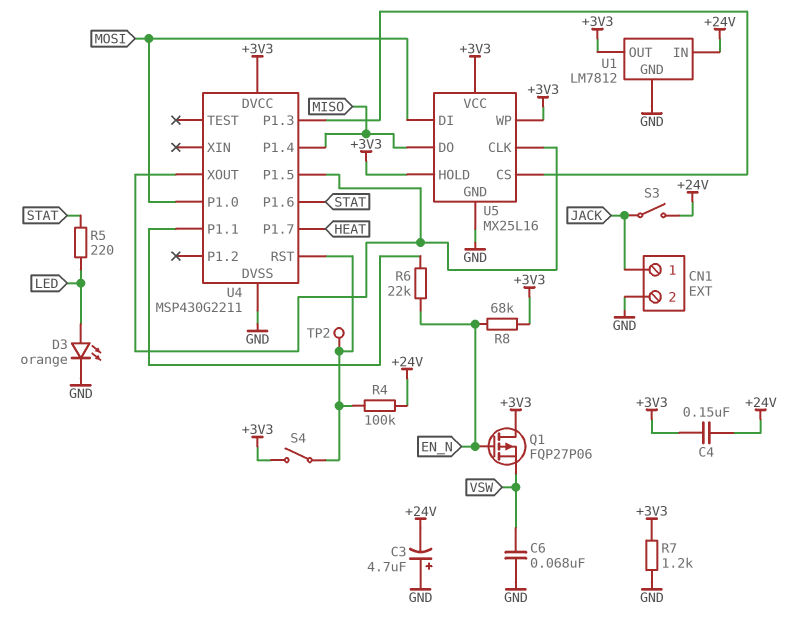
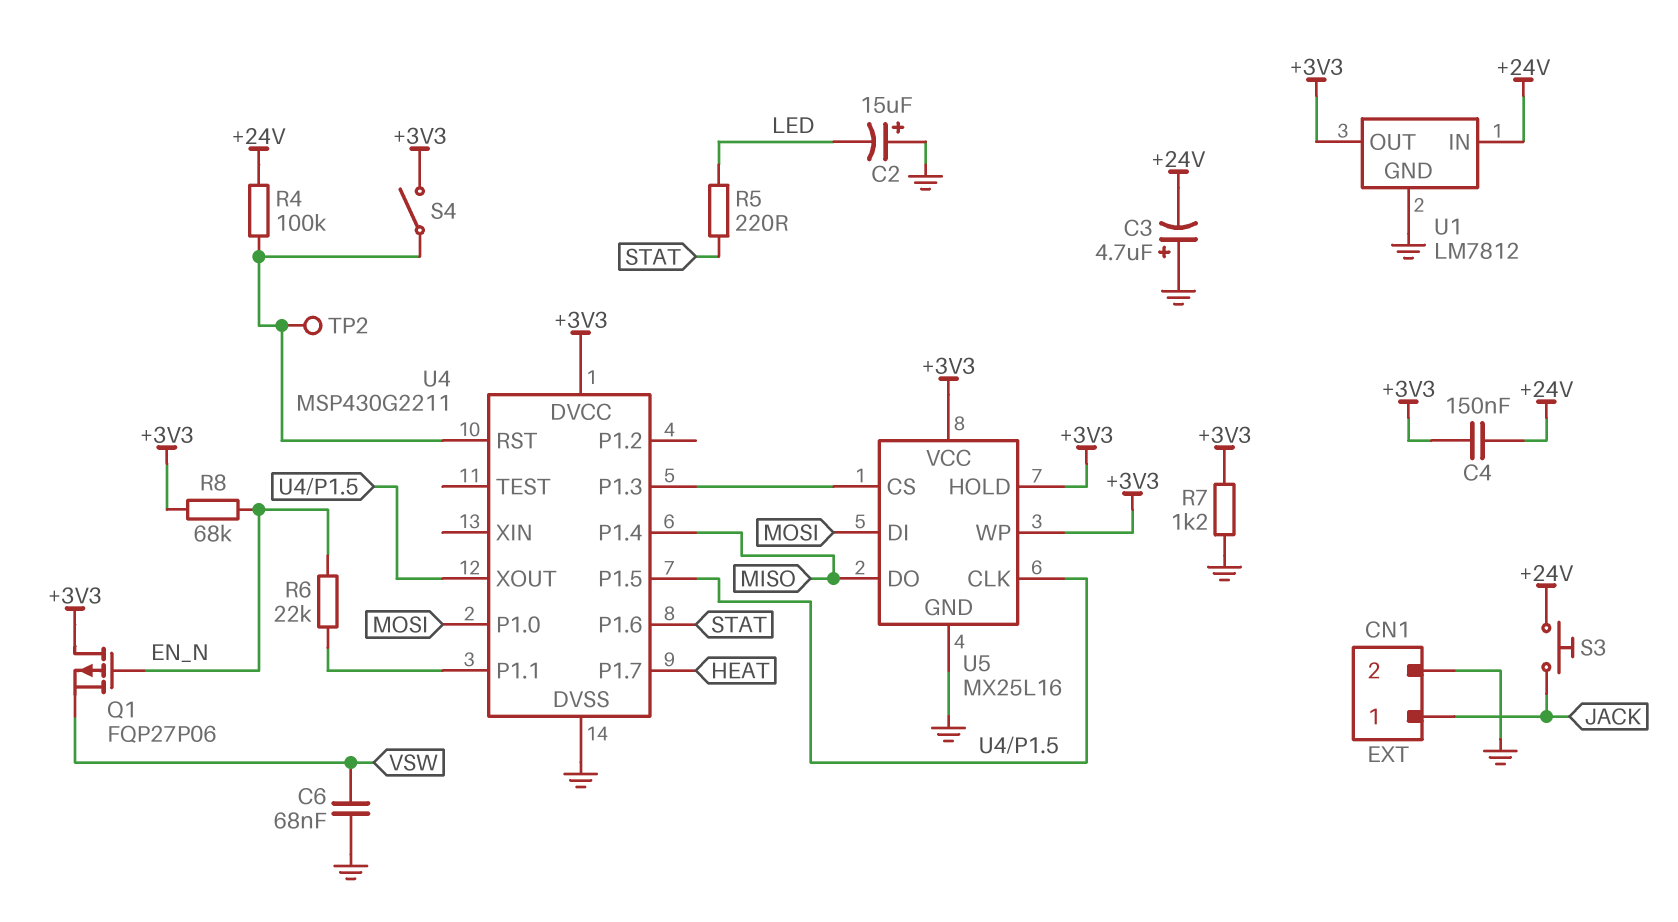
C2: none -> 15uF (plus GND, minus LED)
D3: LED orange (A LED, K GND) -> none
S3: switch (+24V, JACK) -> button (+24V, JACK)

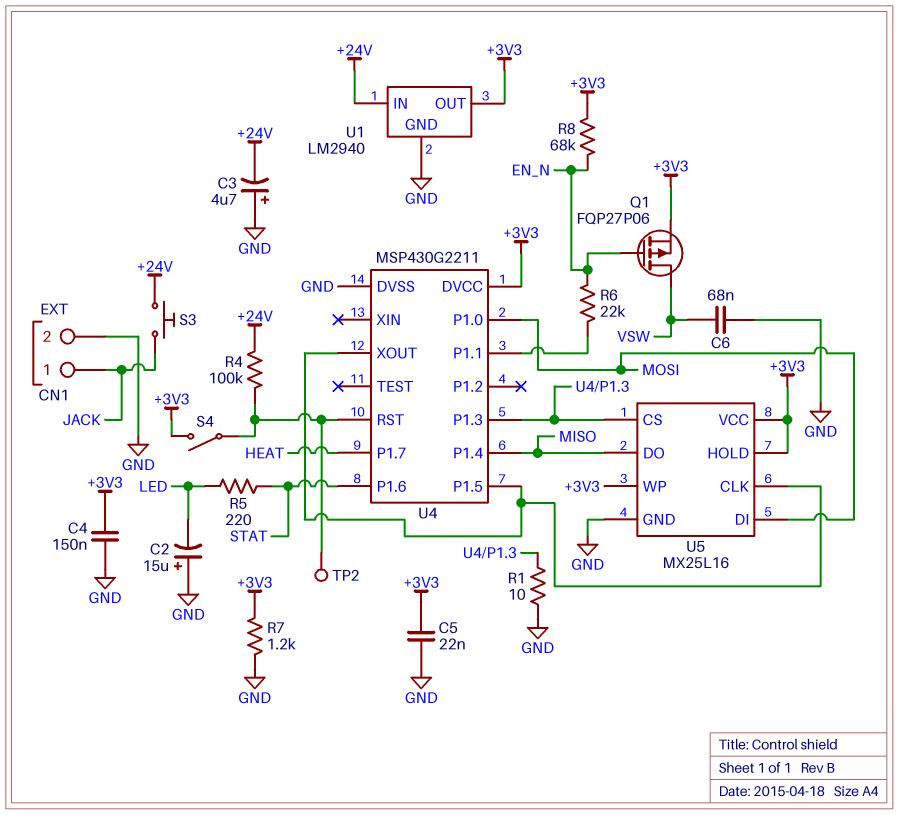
C4: 150nF (+3V3, +24V) -> 150nF (+3V3, GND)
C5: none -> 22nF (+3V3, GND)
Q1: PMOS FQP27P06 (G EN_N, D +3V3, S VSW) -> PMOS FQP27P06 (G EN_N, D VSW, S +3V3)
R1: none -> 10 (GND, U4/P1.3)
U1: LM7812 -> LM2940

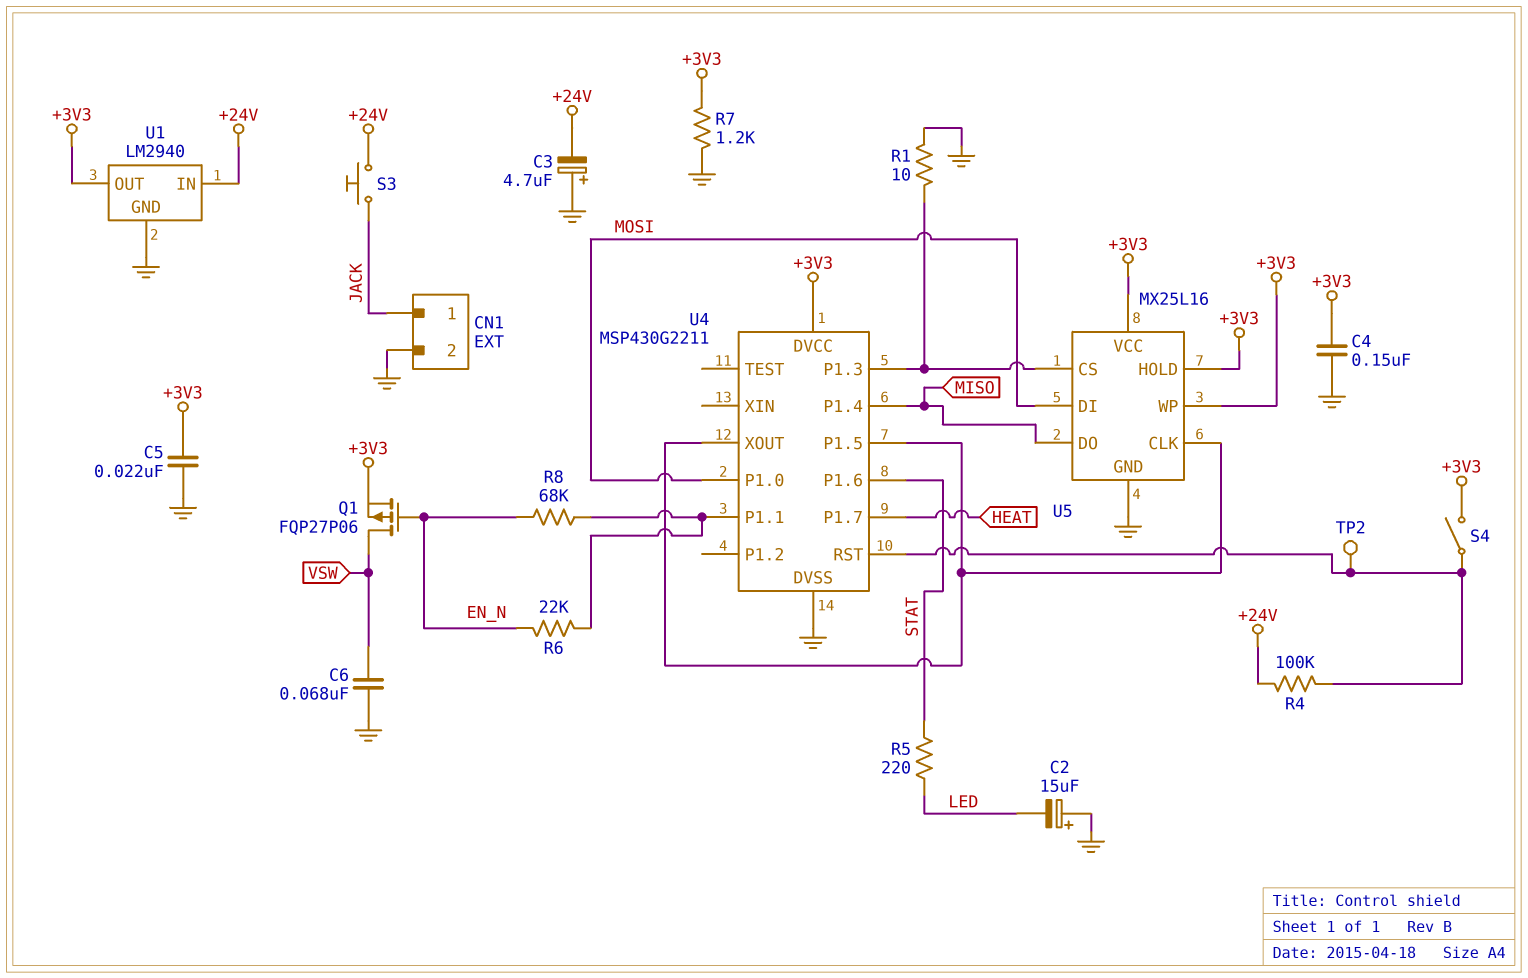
R8: 68k (+3V3, EN_N) -> 68k (EN_N, U4/P1.1)

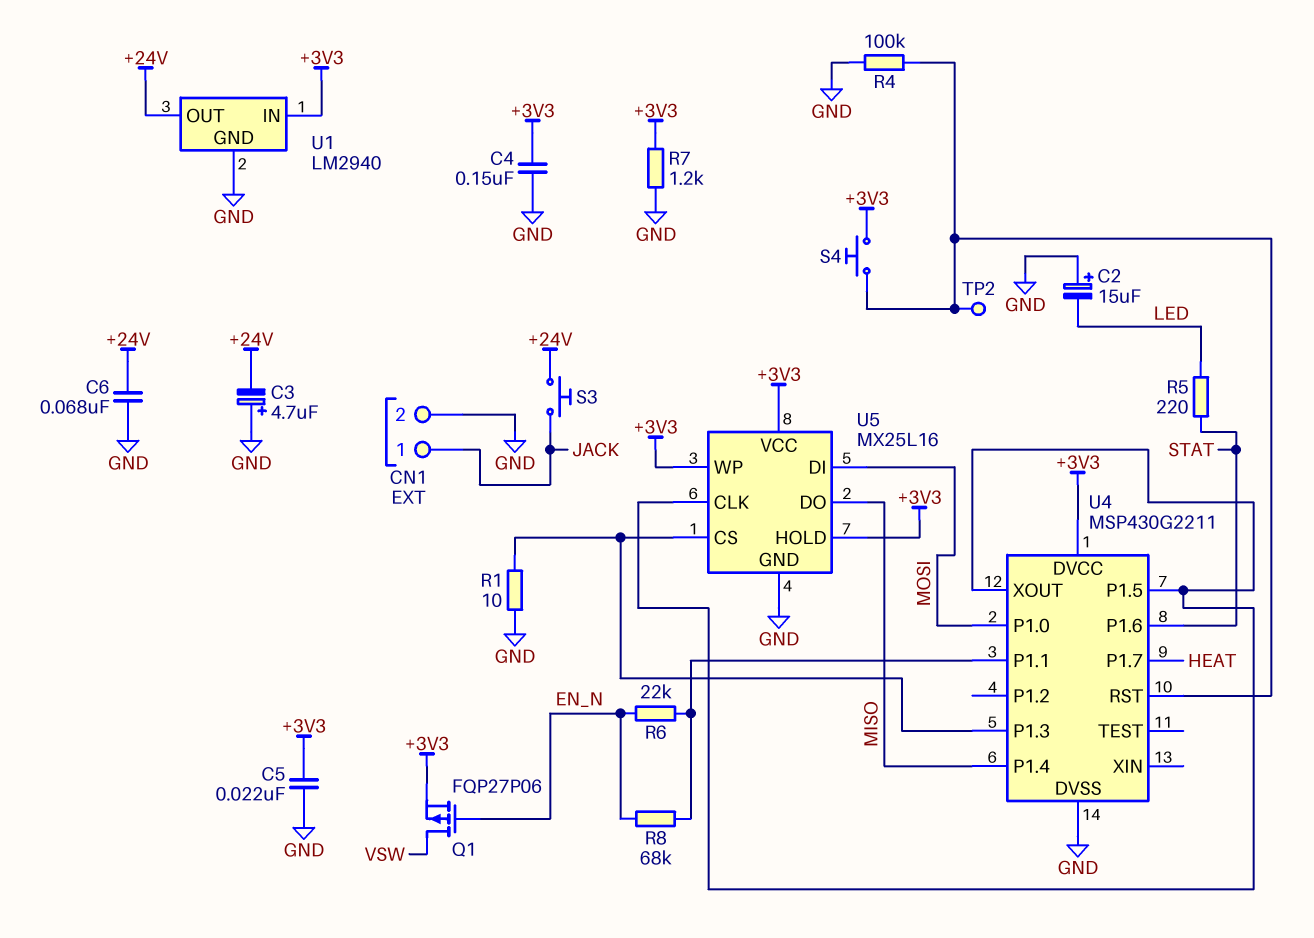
C6: 68nF (GND, VSW) -> 68nF (+24V, GND)
R4: 100k (+24V, U4/RST) -> 100k (GND, U4/RST)
S4: switch (+3V3, U4/RST) -> button (+3V3, U4/RST)
U1 pin IN: +24V -> +3V3
U1 pin OUT: +3V3 -> +24V

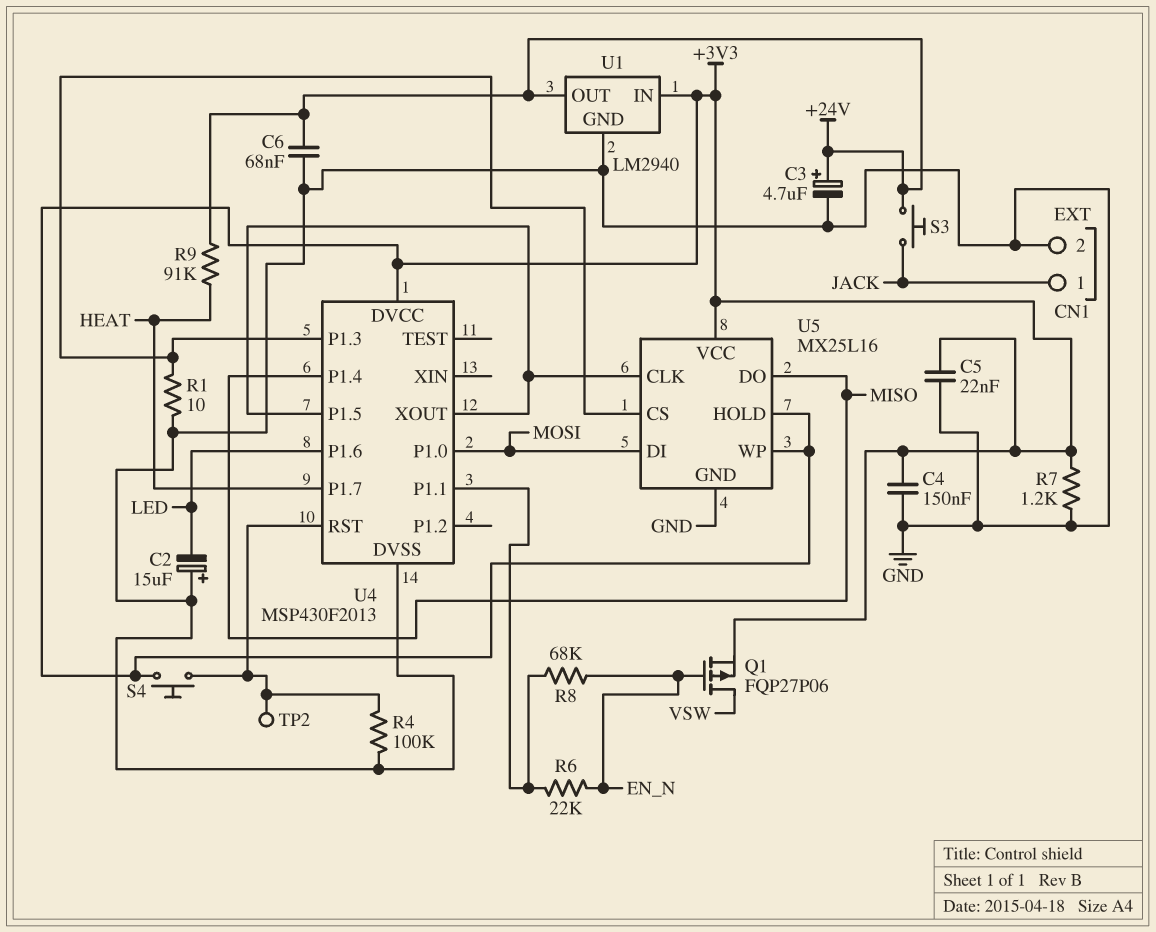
C3: 4.7uF (plus GND, minus +24V) -> 4.7uF (plus +24V, minus GND)
R5: 220 (LED, STAT) -> none
R9: none -> 91k (+24V, HEAT)
U4: MSP430G2211 -> MSP430F2013
U4 pin P1.6: STAT -> LED

